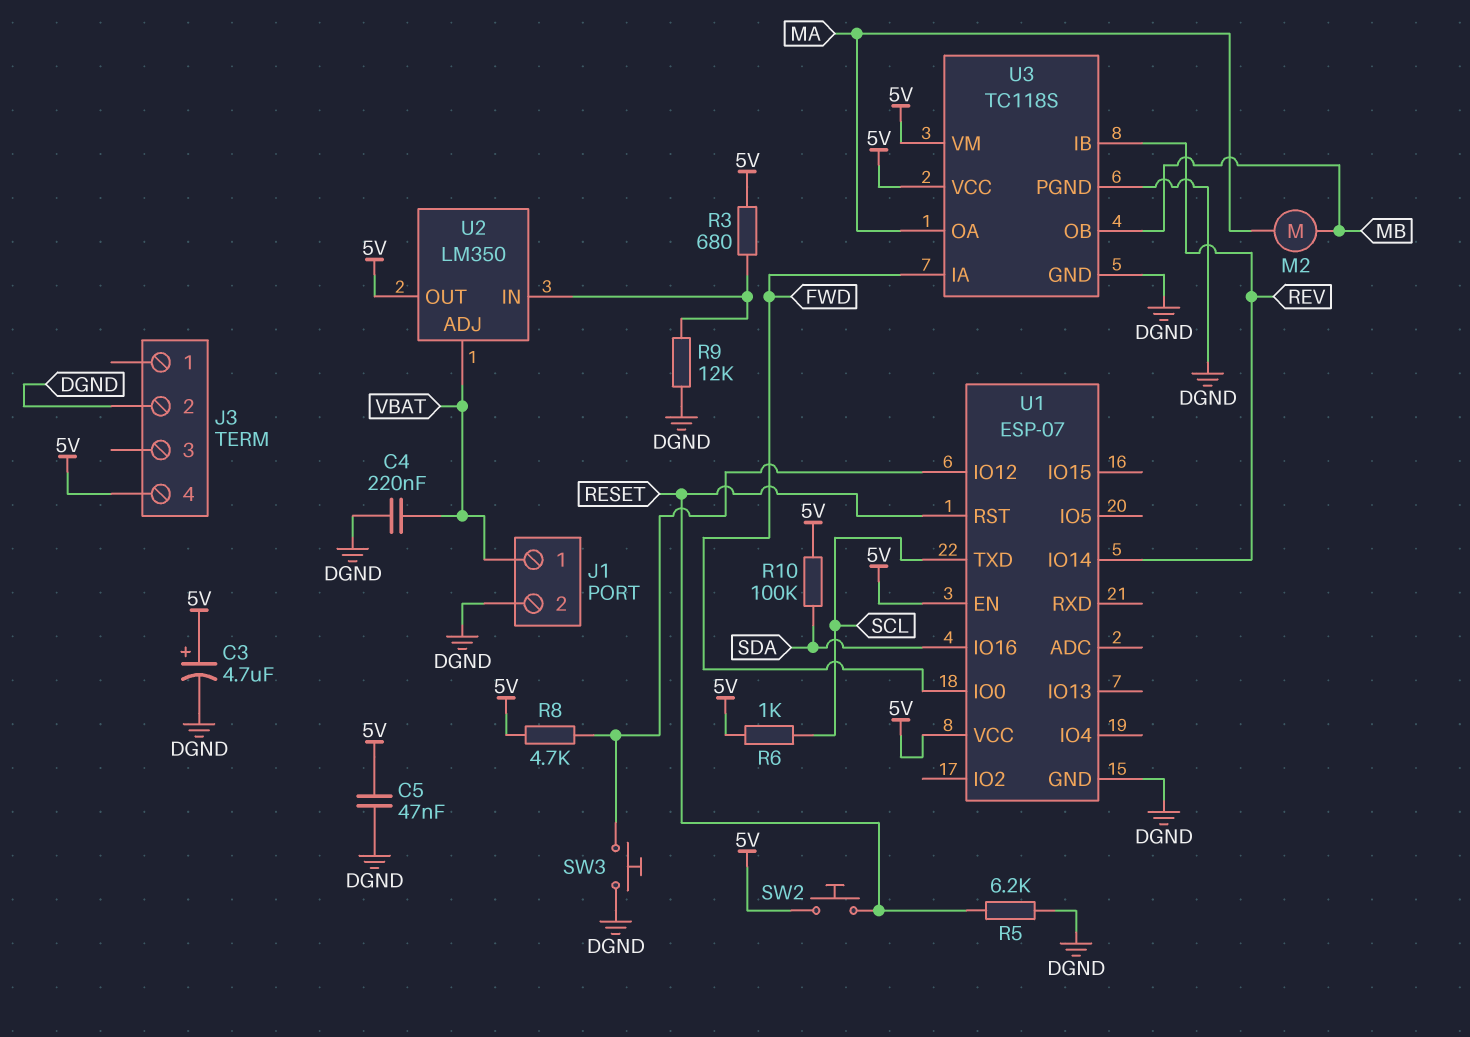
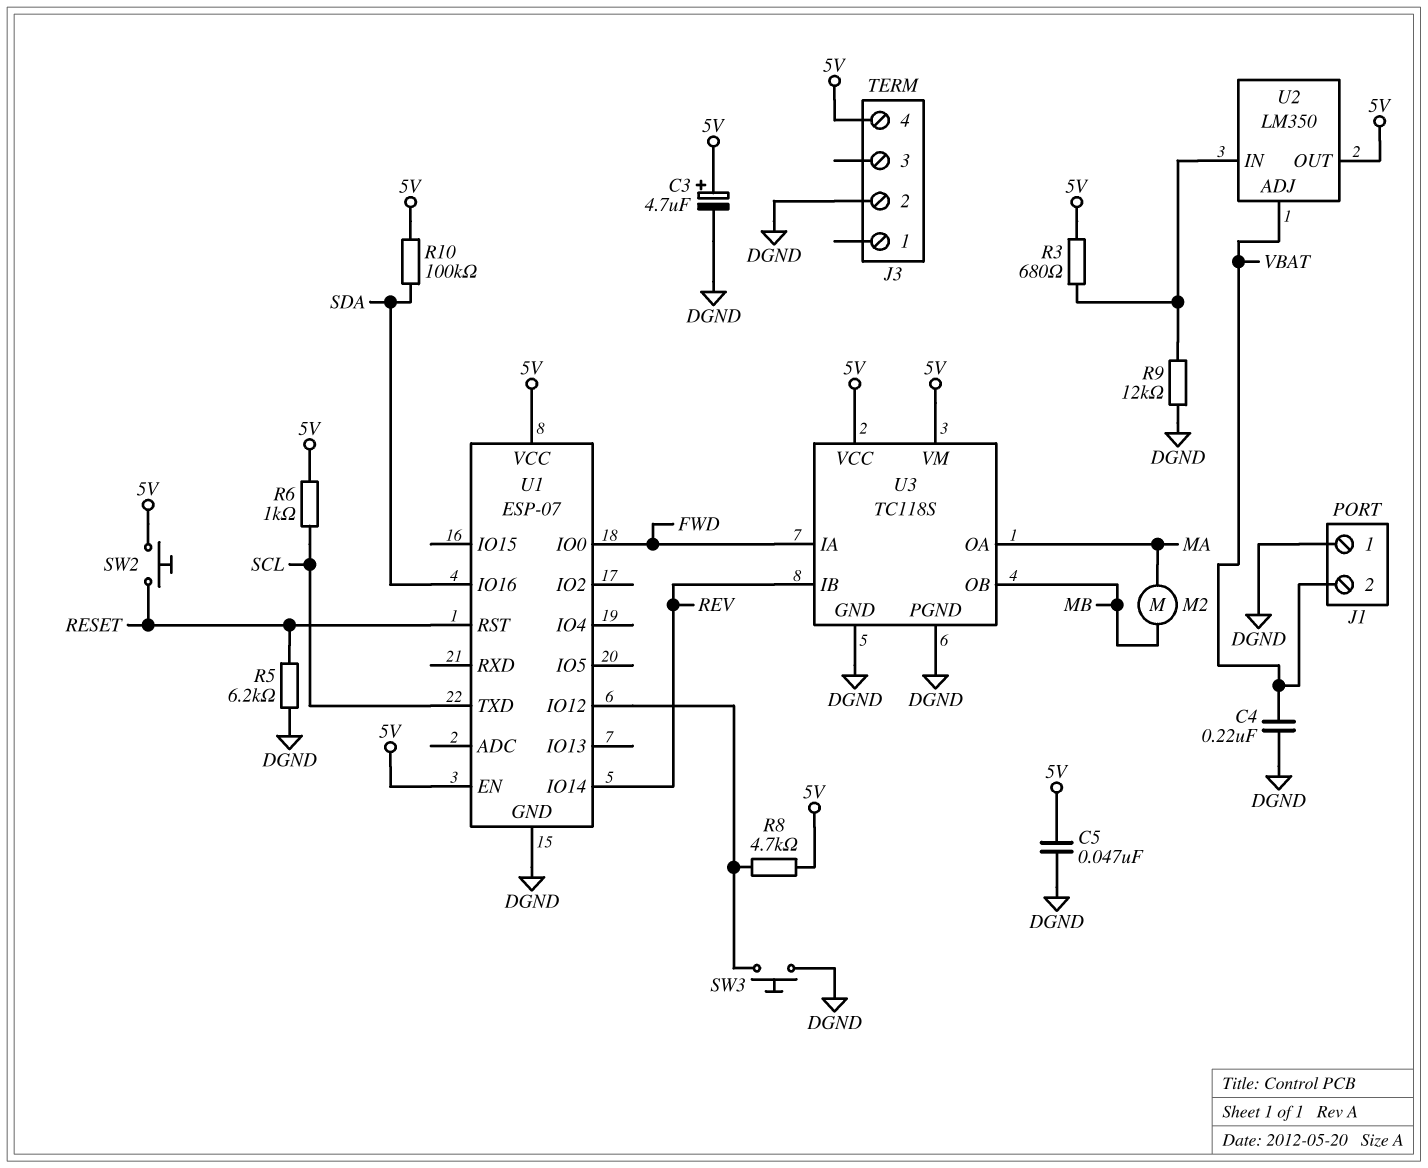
J1 pin 1: VBAT -> DGND
J1 pin 2: DGND -> VBAT

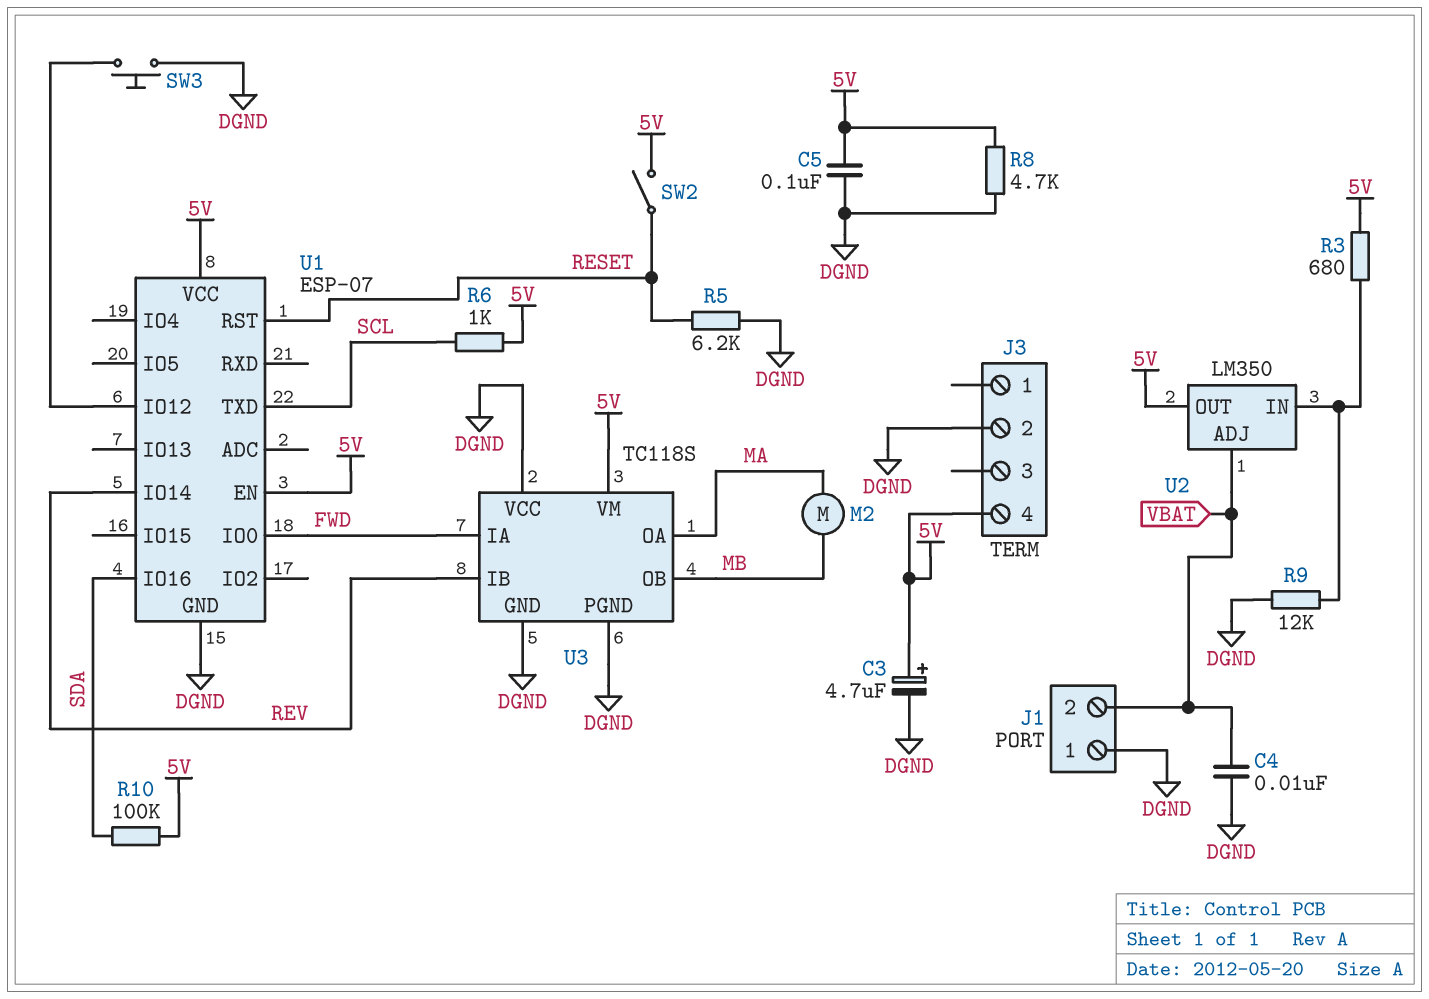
C4: 220nF (DGND, VBAT) -> 10nF (DGND, VBAT)
C5: 47nF (5V, DGND) -> 100nF (5V, DGND)
R8: 4.7k (5V, U1/IO12) -> 4.7k (5V, DGND)
SW2: button (5V, RESET) -> switch (5V, RESET)
U3 pin VCC: 5V -> DGND

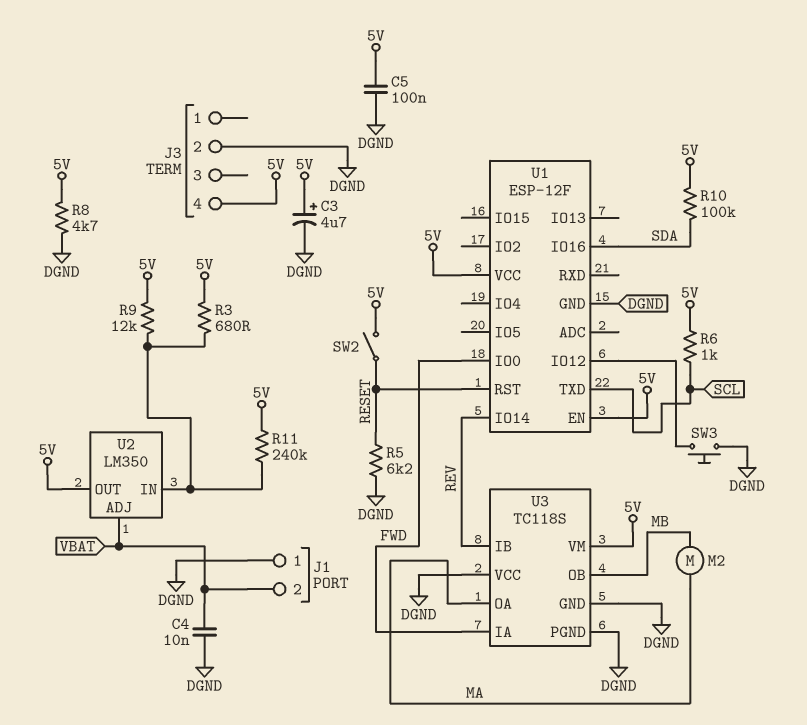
R9: 12k (DGND, U2/IN) -> 12k (5V, U2/IN)
R11: none -> 240k (5V, U2/IN)
U1: ESP-07 -> ESP-12F

